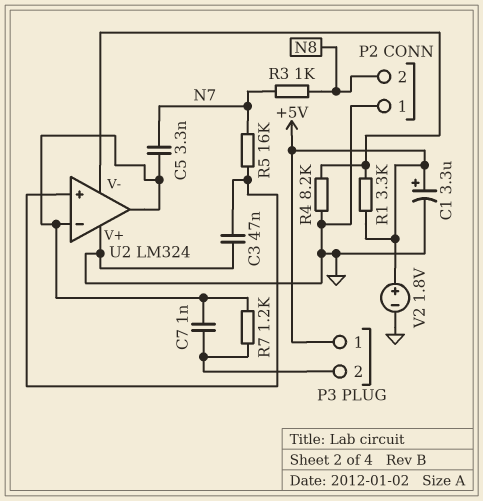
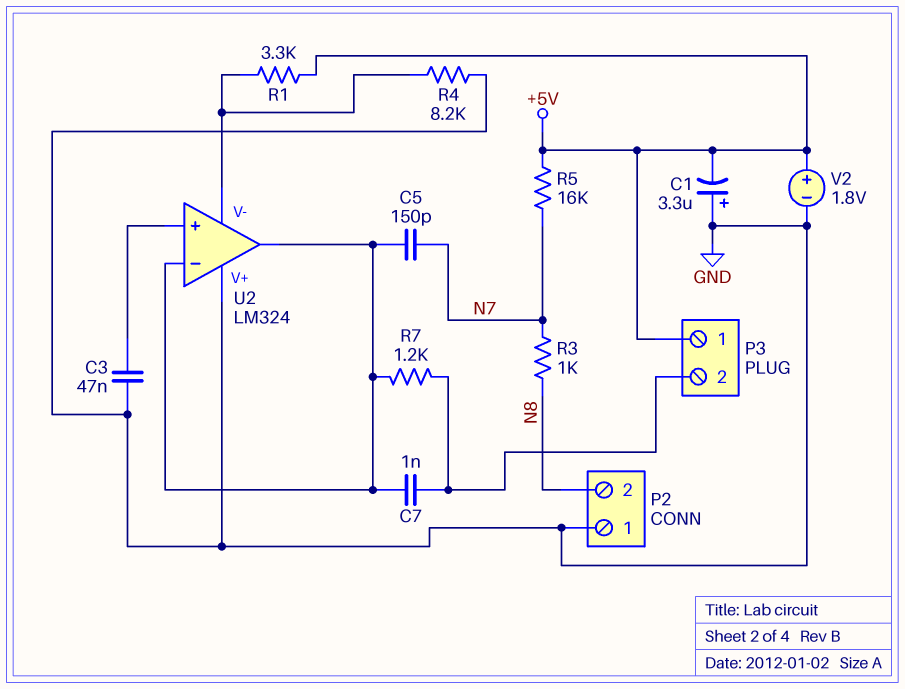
C1: 3.3uF (plus +5V, minus GND) -> 3.3uF (plus GND, minus +5V)
C5: 3.3nF (N7, U2/in-) -> 150pF (N7, U2/in-)
R5: 16k (N7, U2/in+) -> 16k (+5V, N7)

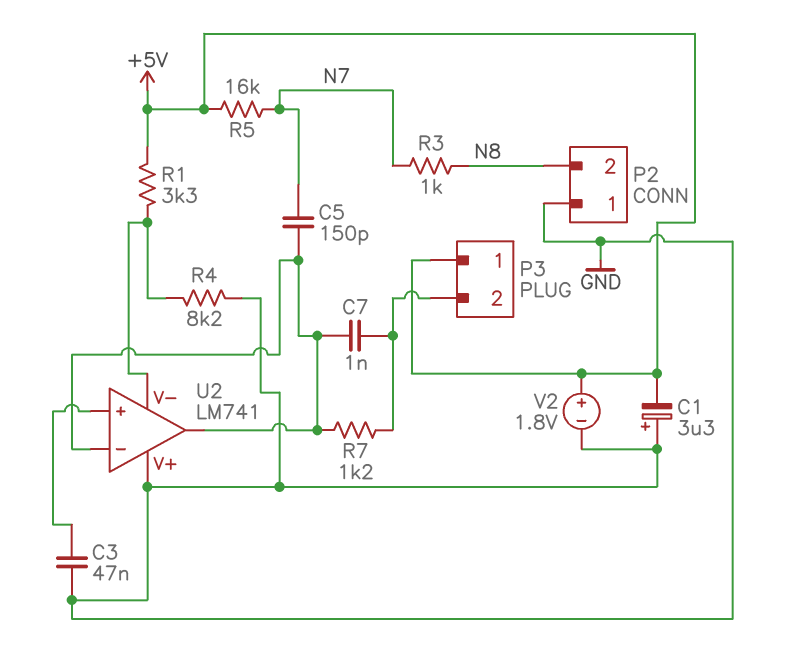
U2: LM324 -> LM741

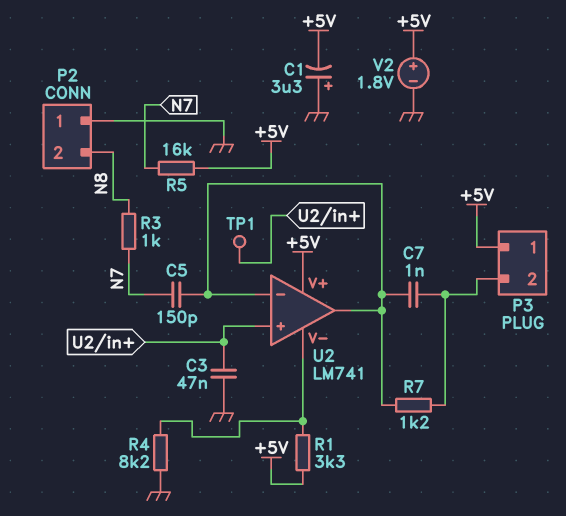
TP1: none -> test point (U2/in+)
U2 pin V+: GND -> +5V

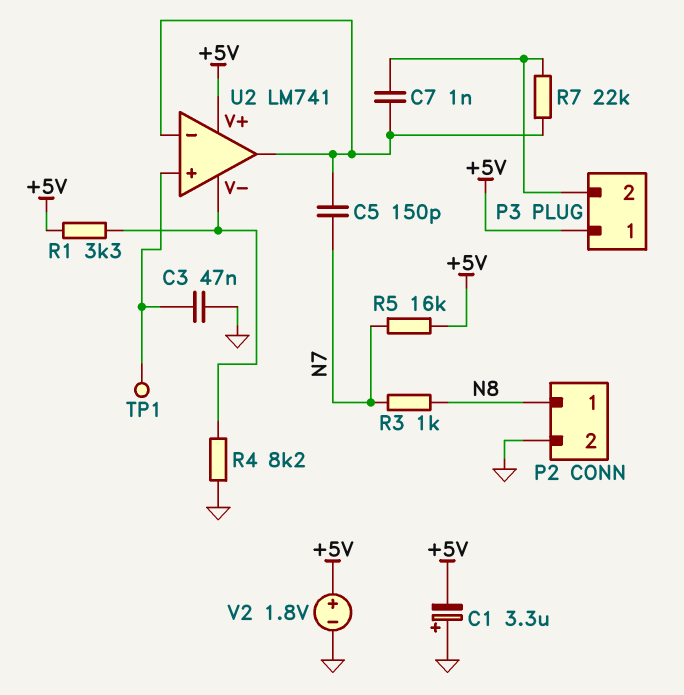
P2 pin 1: GND -> N8
P2 pin 2: N8 -> GND
R7: 1.2k (P3/2, U2/in-) -> 22k (P3/2, U2/in-)

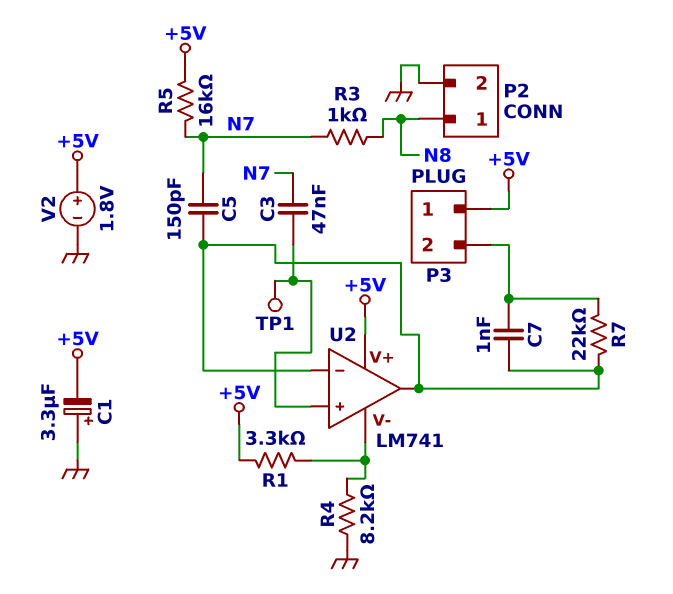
C3: 47nF (GND, U2/in+) -> 47nF (N7, U2/in+)

